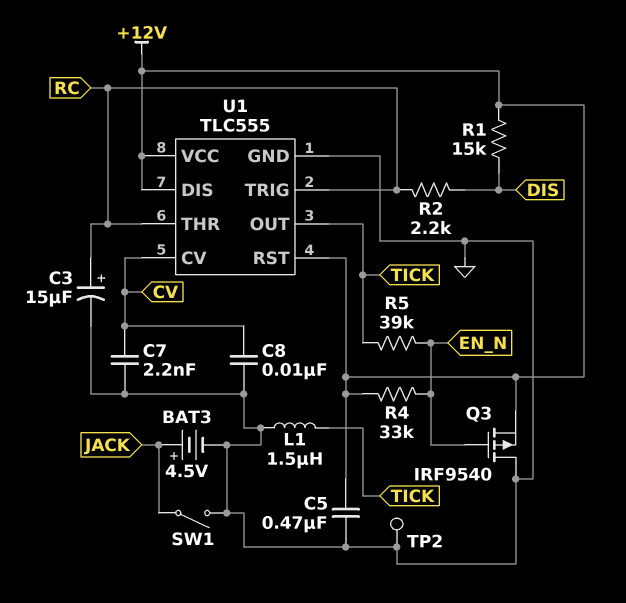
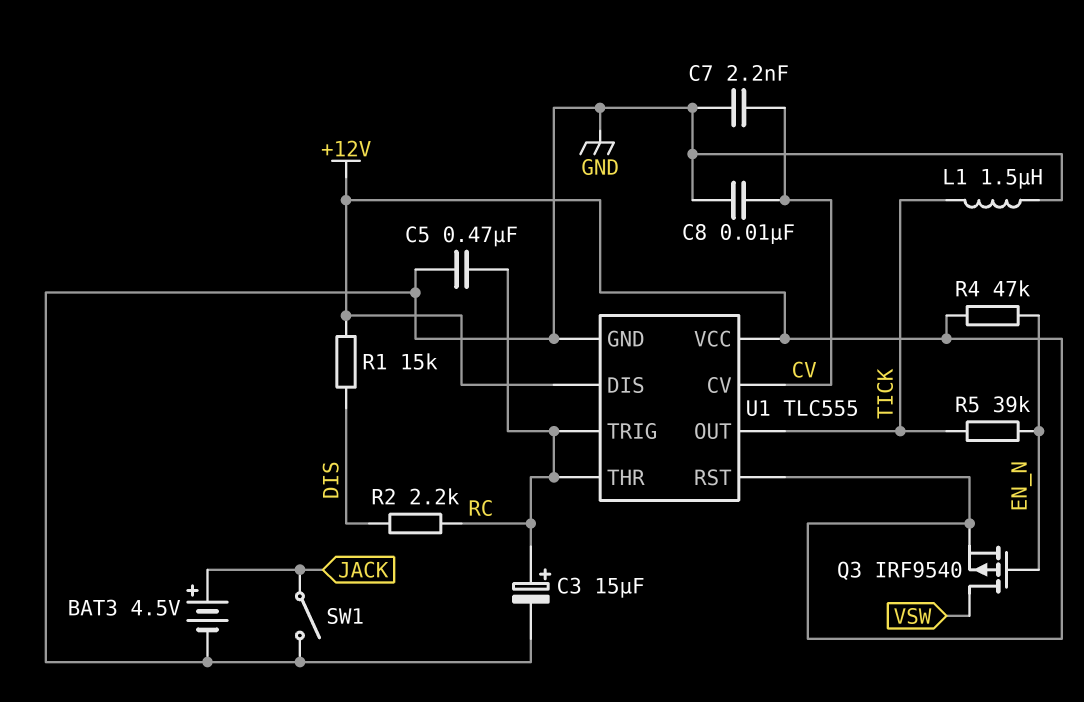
C5: 470nF (+12V, GND) -> 470nF (GND, RC)
Q3: PMOS IRF9540 (G EN_N, D GND, S +12V) -> PMOS IRF9540 (G EN_N, D VSW, S +12V)
R4: 33k (+12V, EN_N) -> 47k (+12V, EN_N)
TP2: test point (GND) -> none

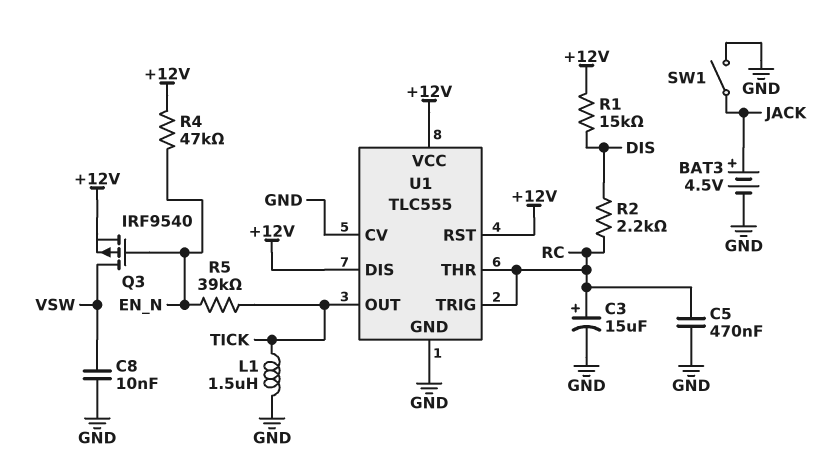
C7: 2.2nF (CV, GND) -> none
C8: 10nF (CV, GND) -> 10nF (GND, VSW)
U1 pin CV: CV -> GND

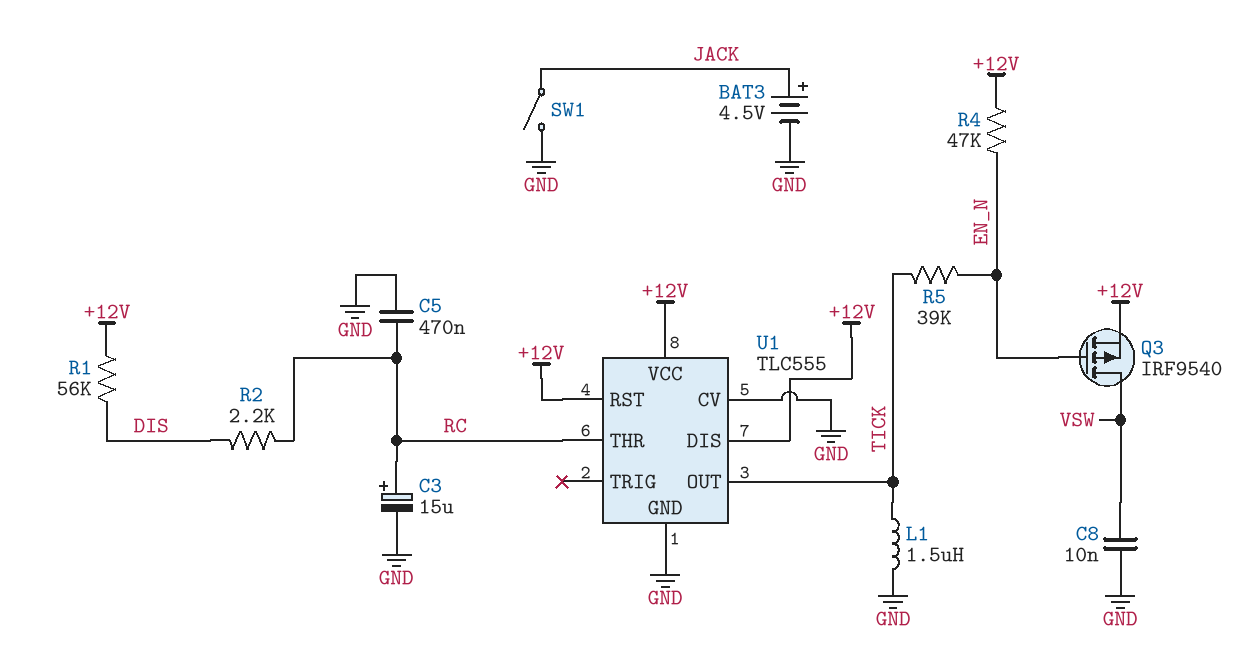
R1: 15k (+12V, DIS) -> 56k (+12V, DIS)
U1 pin TRIG: RC -> none

